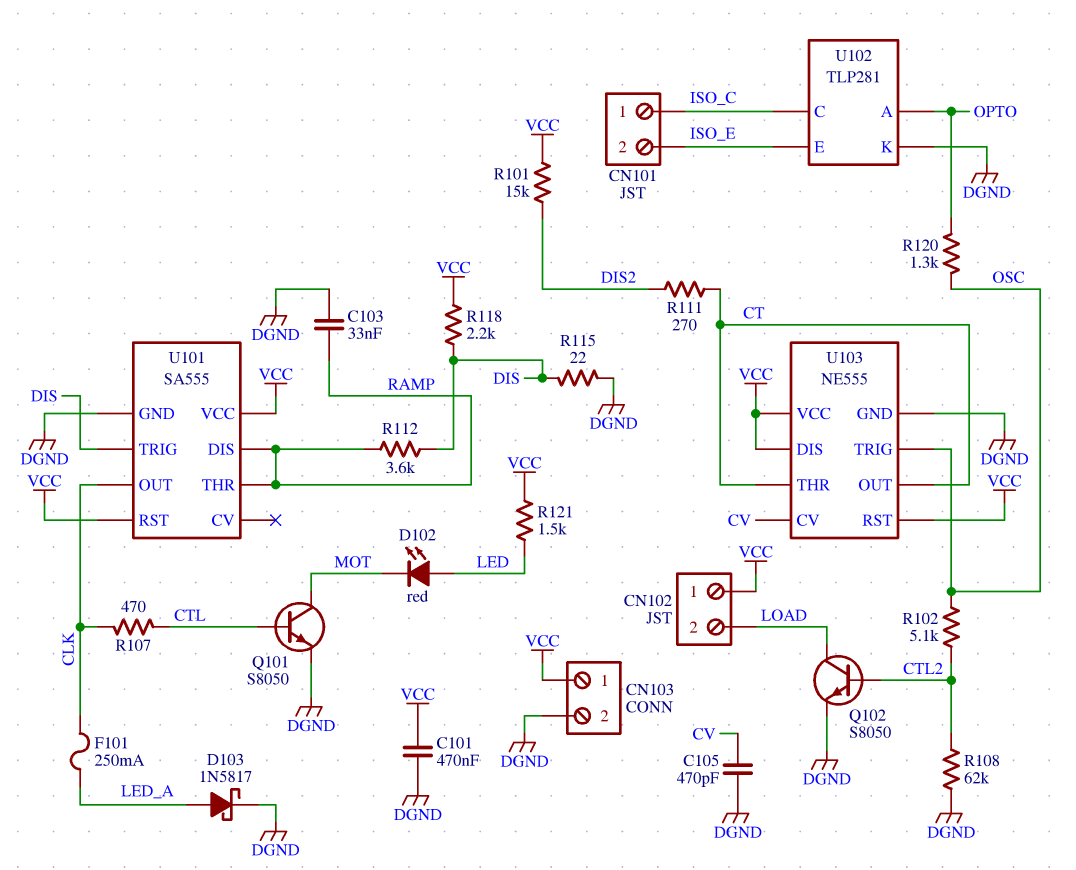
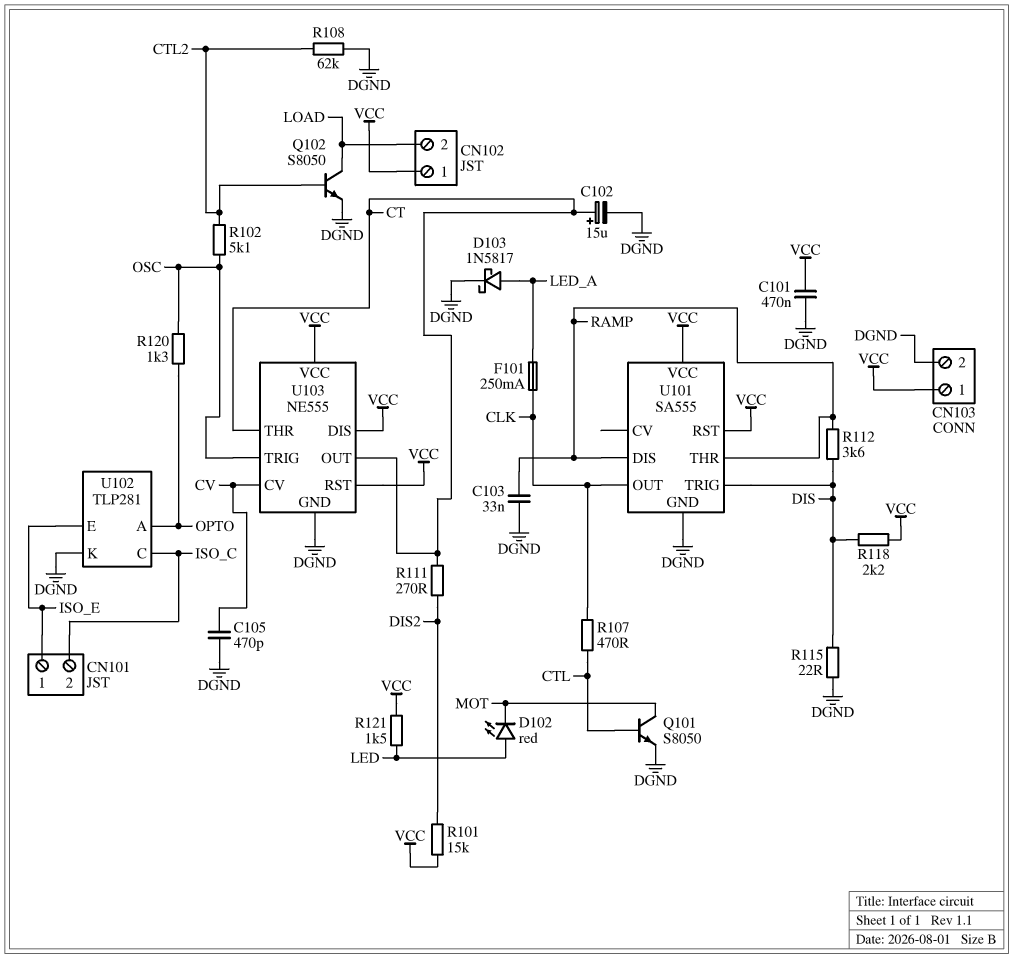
C102: none -> 15uF (plus CT, minus DGND)
CN101 pin 1: ISO_C -> ISO_E
CN101 pin 2: ISO_E -> ISO_C

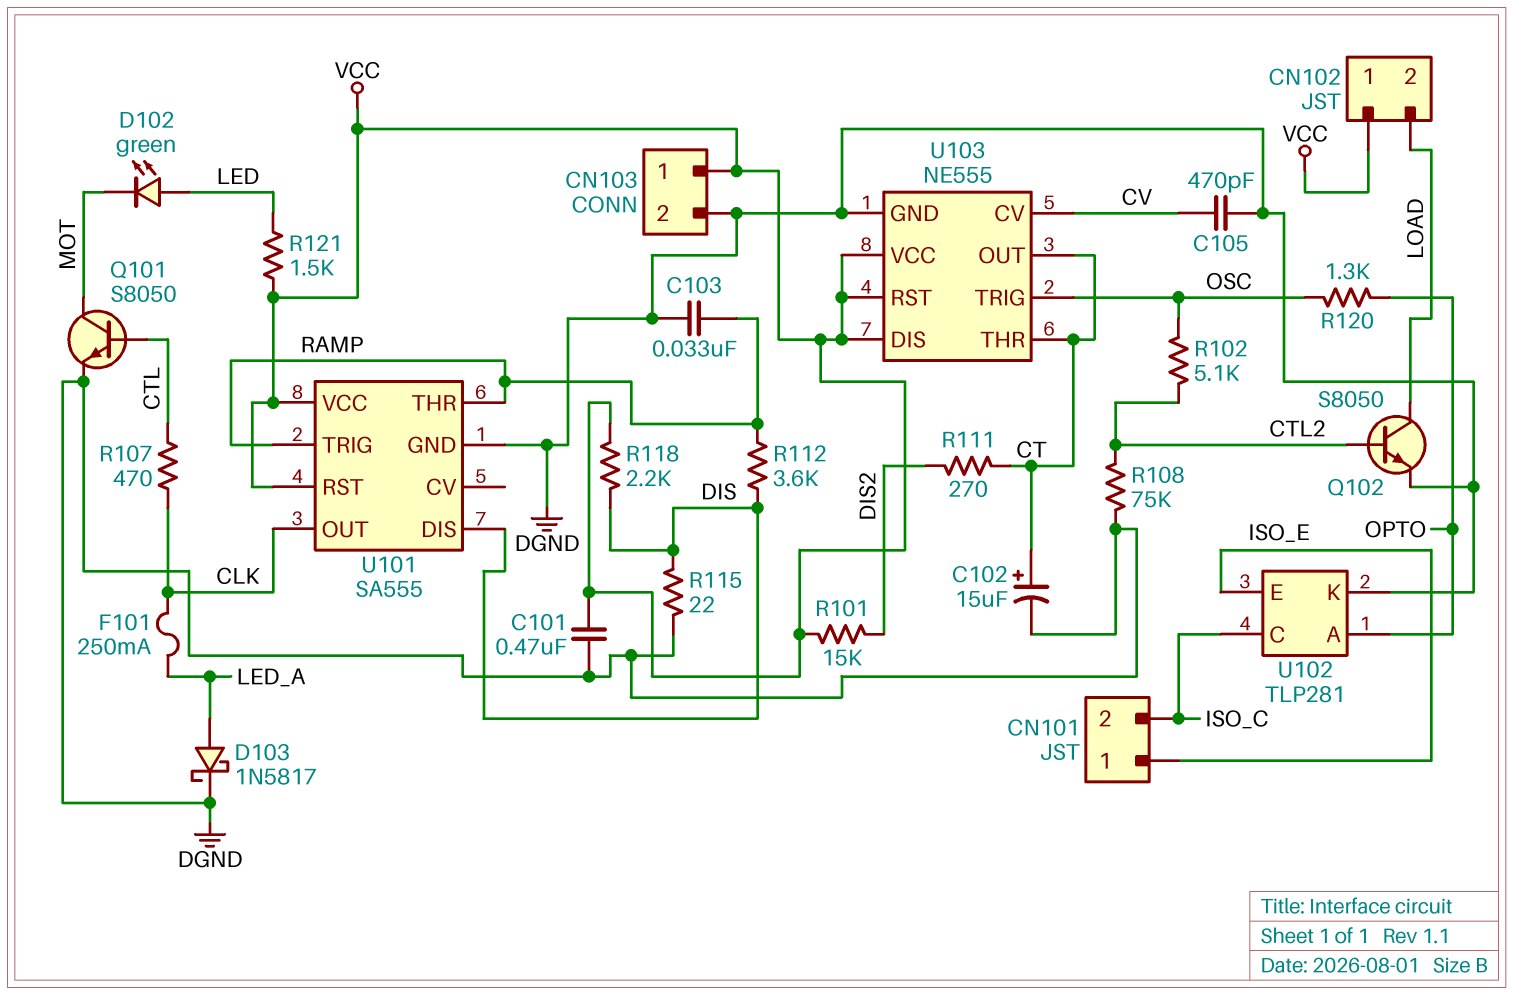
D102: LED red (A LED, K MOT) -> LED green (A LED, K MOT)
R108: 62k (CTL2, DGND) -> 75k (CTL2, DGND)
U101 pin DIS: RAMP -> DIS
U101 pin TRIG: DIS -> RAMP

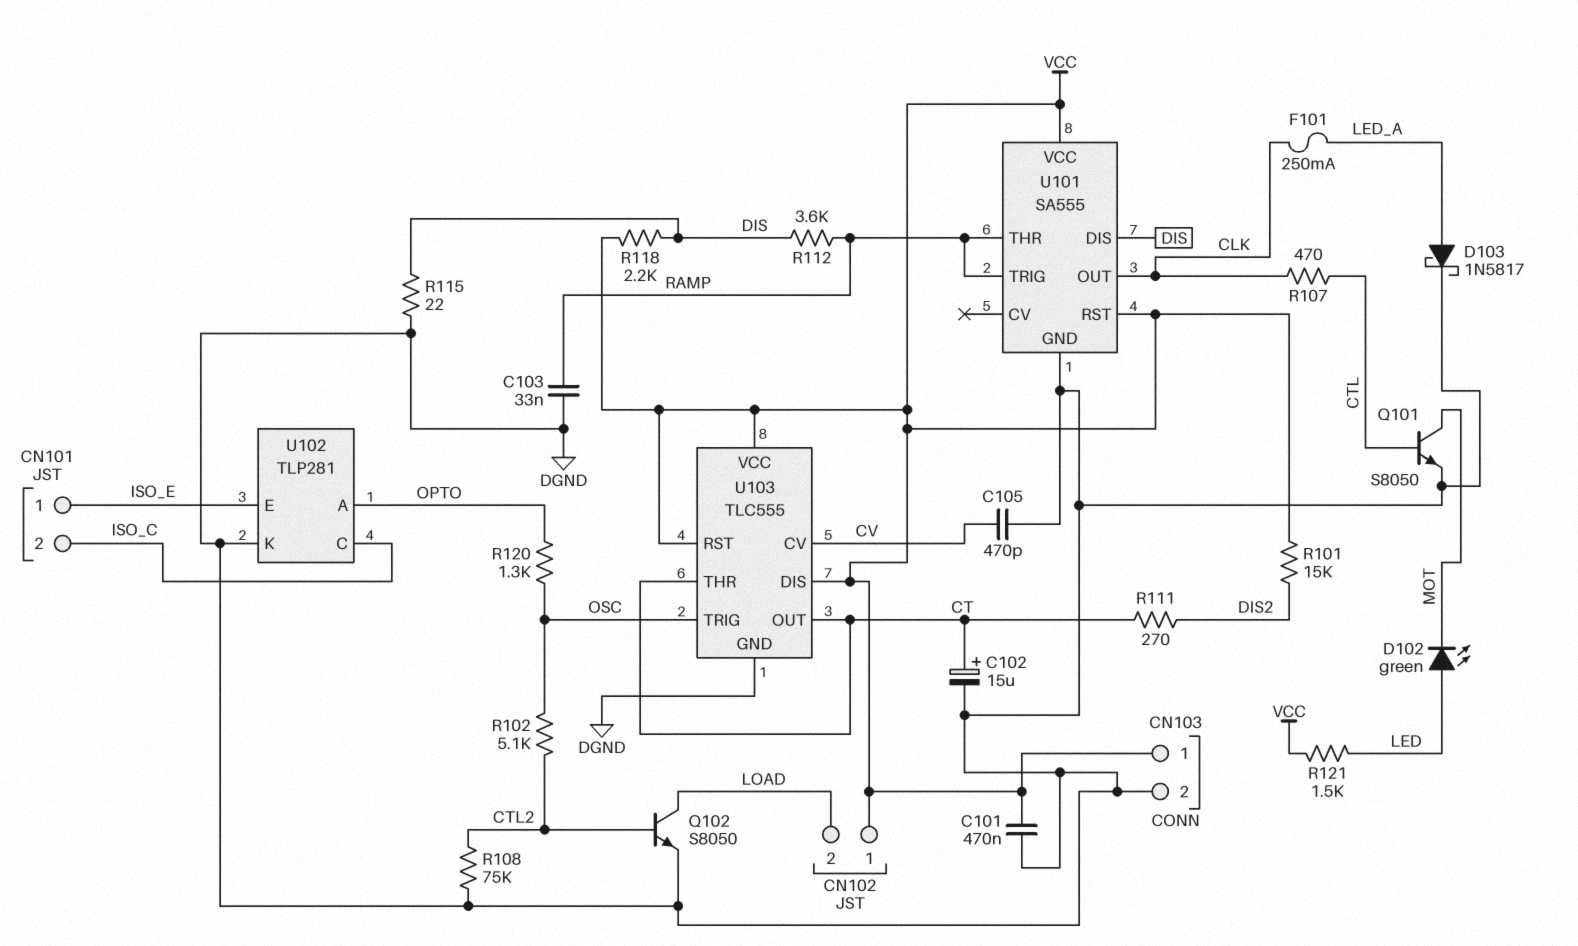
U103: NE555 -> TLC555

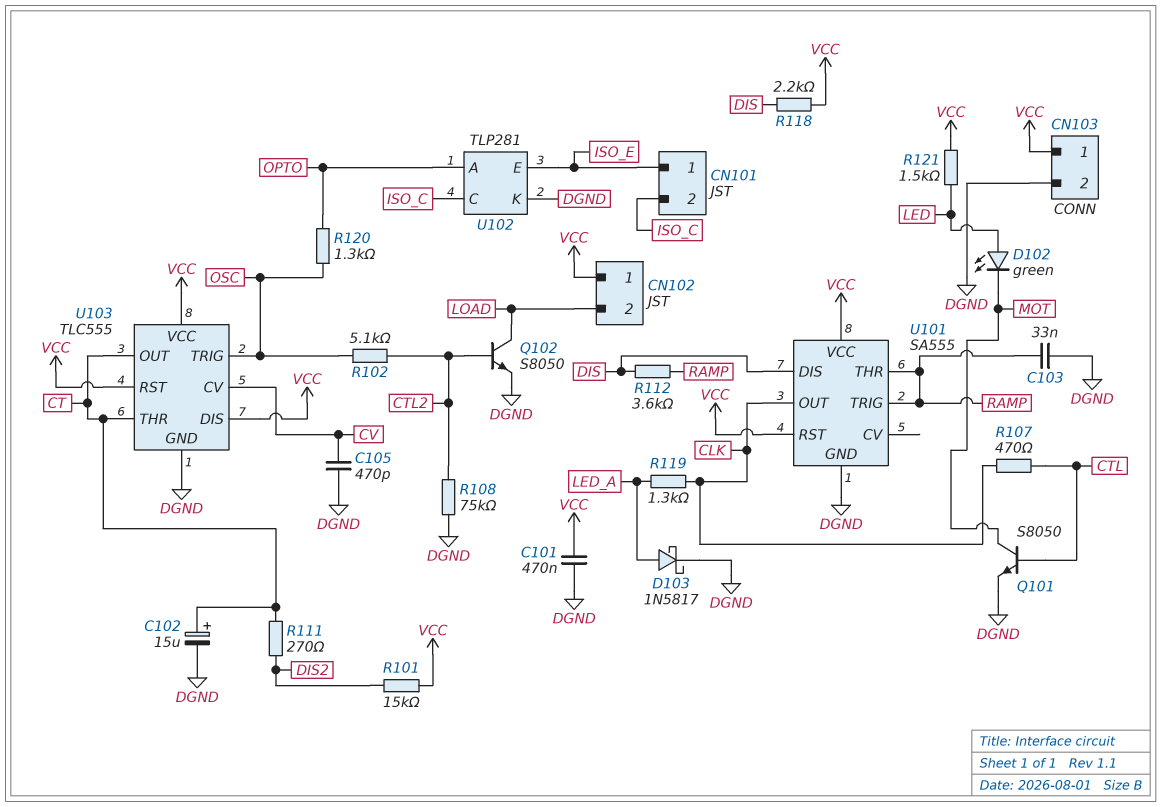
F101: 250mA (CLK, LED_A) -> none
R115: 22 (DGND, DIS) -> none
R119: none -> 1.3k (CLK, LED_A)

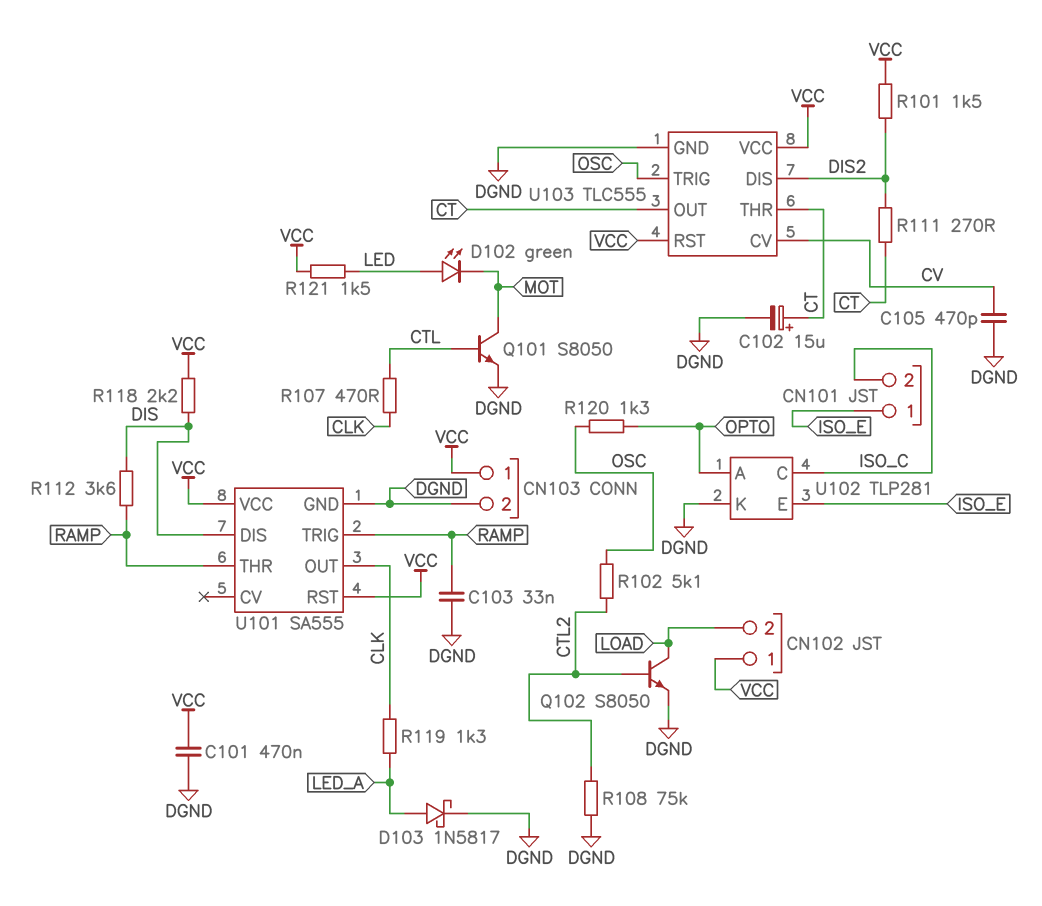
R101: 15k (DIS2, VCC) -> 1.5k (DIS2, VCC)
U103 pin DIS: VCC -> DIS2

